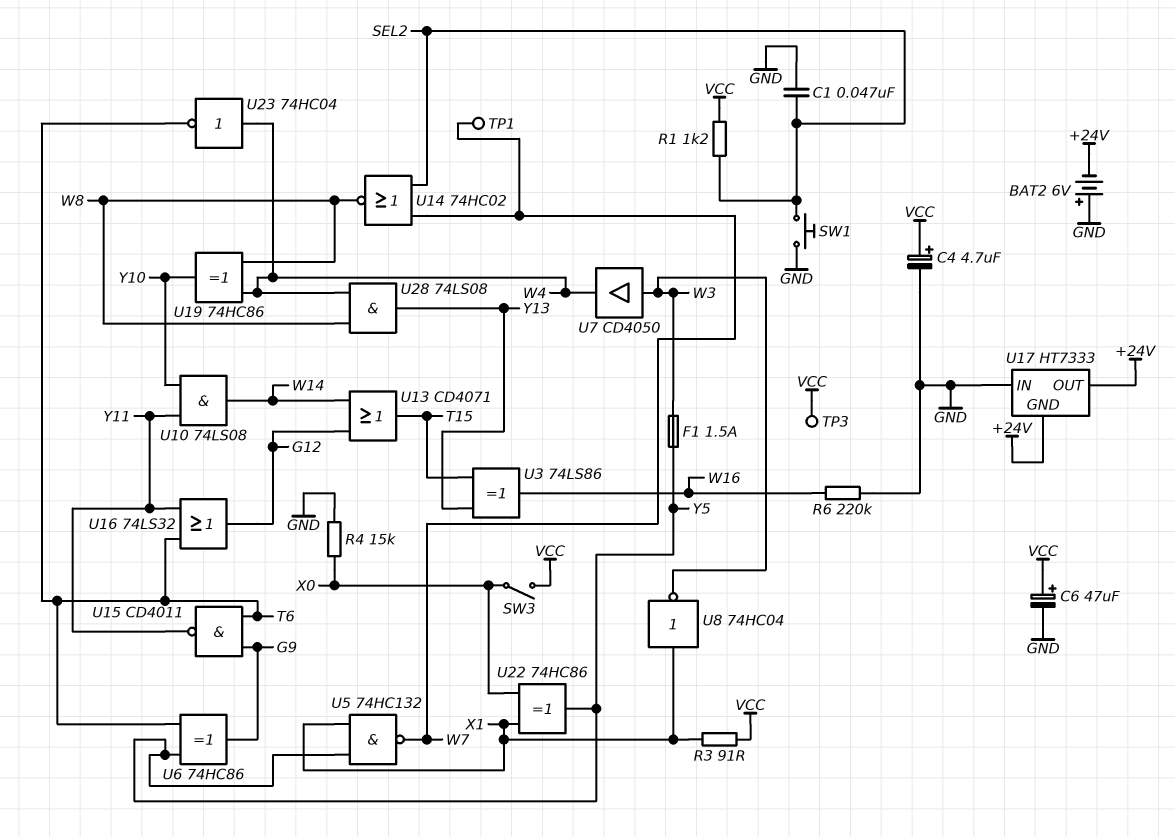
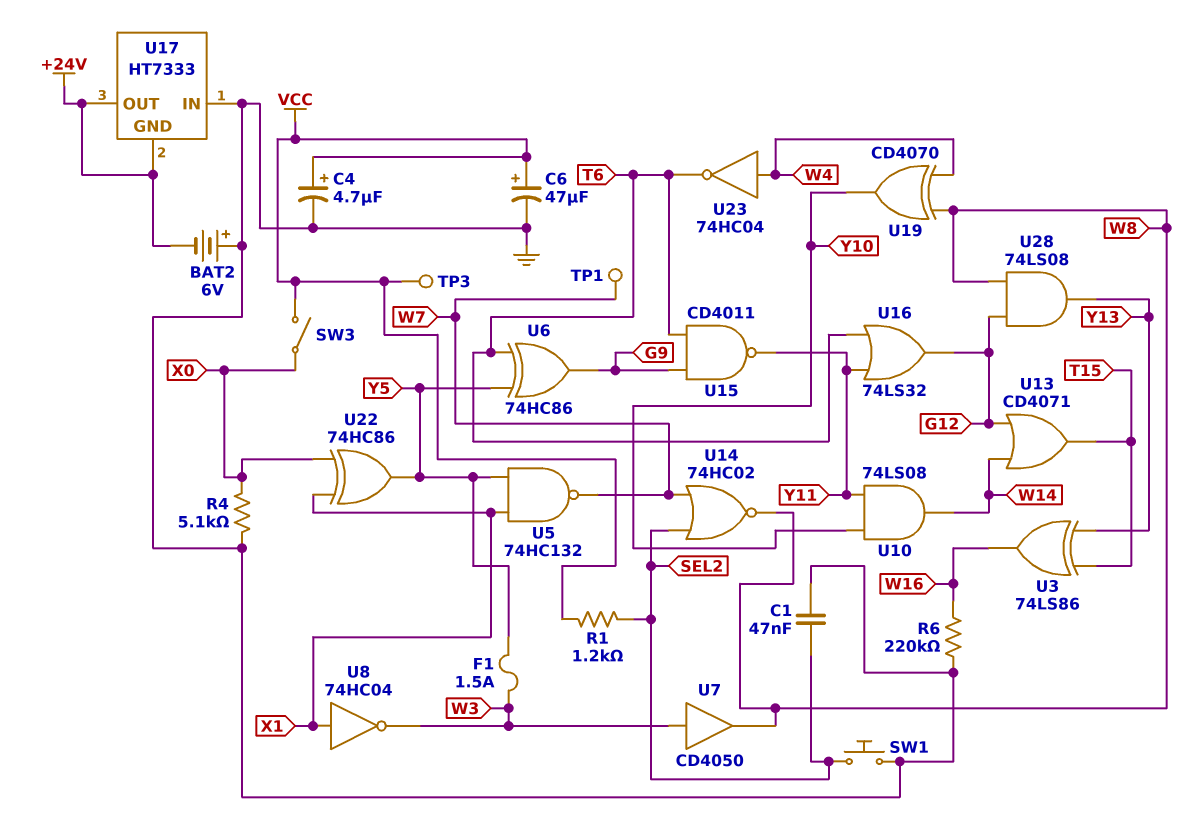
R3: 91 (VCC, X1) -> none
R4: 15k (GND, X0) -> 5.1k (GND, X0)
U7: buffer CD4050 (in W3, out W4) -> buffer CD4050 (in W3, out W8)
U19: XOR 74HC86 (in W4, in W8, out Y10) -> XOR CD4070 (in W4, in W8, out Y10)
U28: AND 74LS08 (in W4, in W8, out Y13) -> AND 74LS08 (in G12, in W8, out Y13)

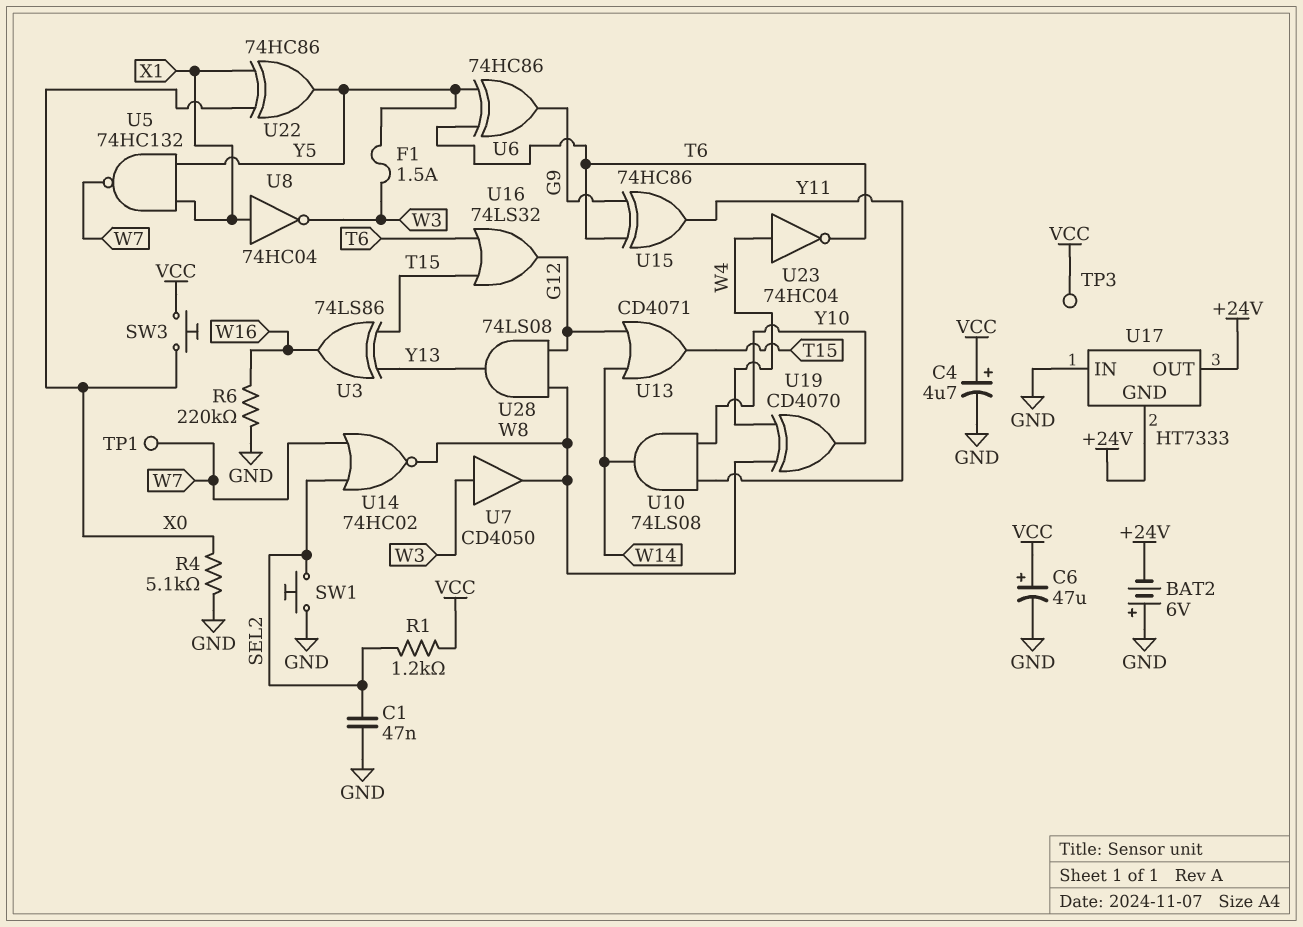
SW3: switch (VCC, X0) -> button (VCC, X0)
U15: NAND CD4011 (in G9, in T6, out Y11) -> XOR 74HC86 (in G9, in T6, out Y11)
U16: OR 74LS32 (in T6, in Y11, out G12) -> OR 74LS32 (in T6, in T15, out G12)

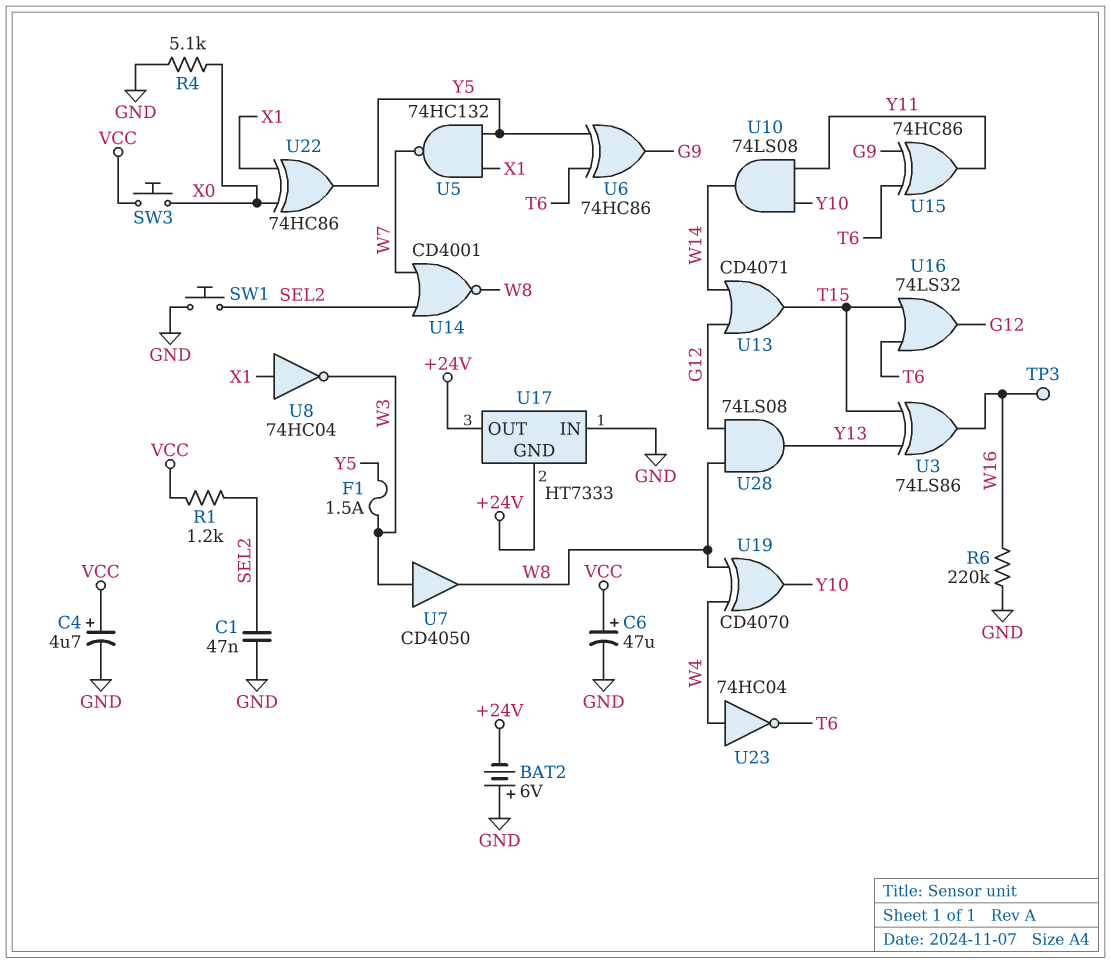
TP1: test point (W7) -> none
TP3: test point (VCC) -> test point (W16)
U14: NOR 74HC02 (in SEL2, in W7, out W8) -> NOR CD4001 (in SEL2, in W7, out W8)

